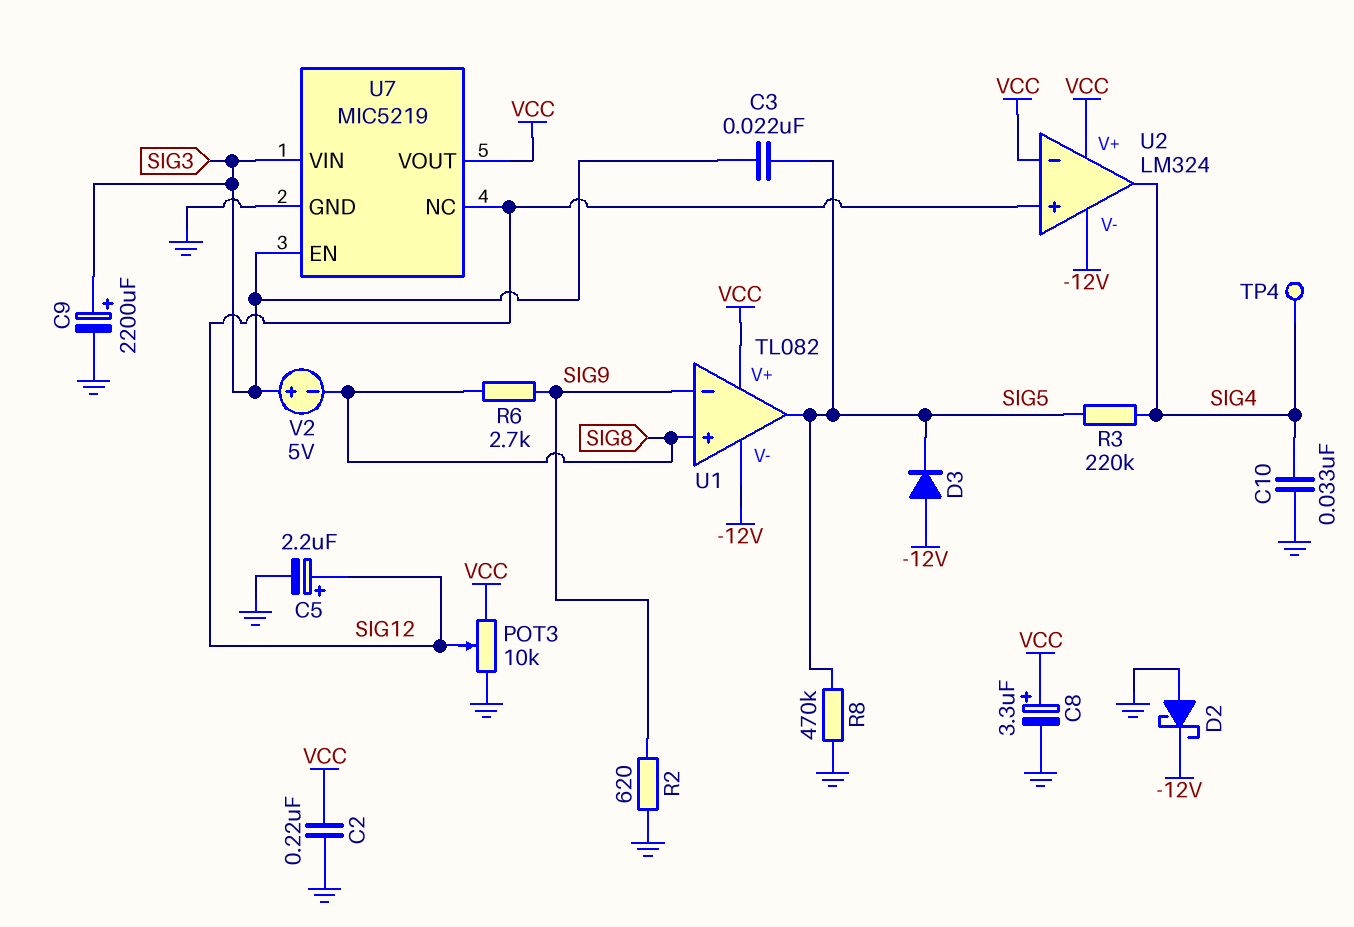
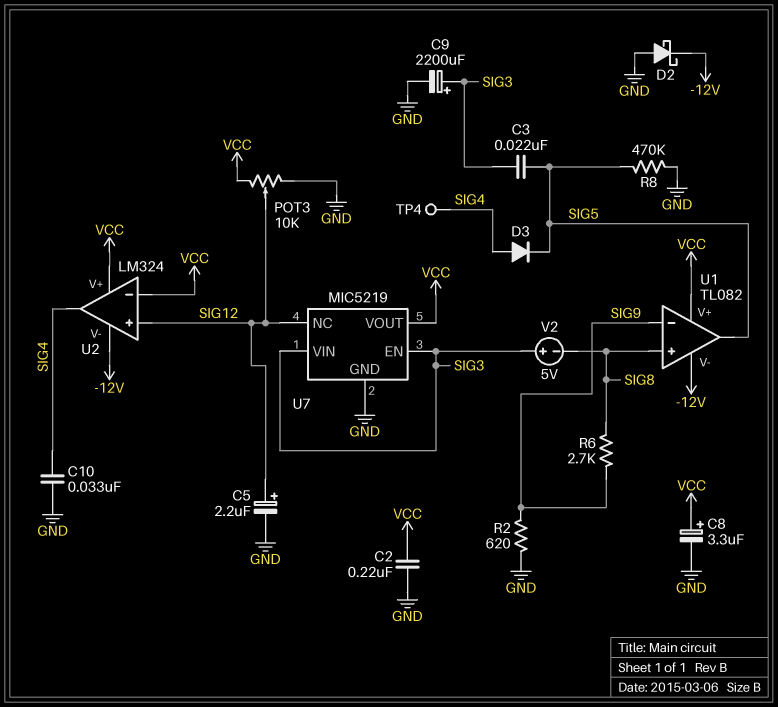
D3: diode (A -12V, K SIG5) -> diode (A SIG4, K SIG5)
R3: 220k (SIG4, SIG5) -> none

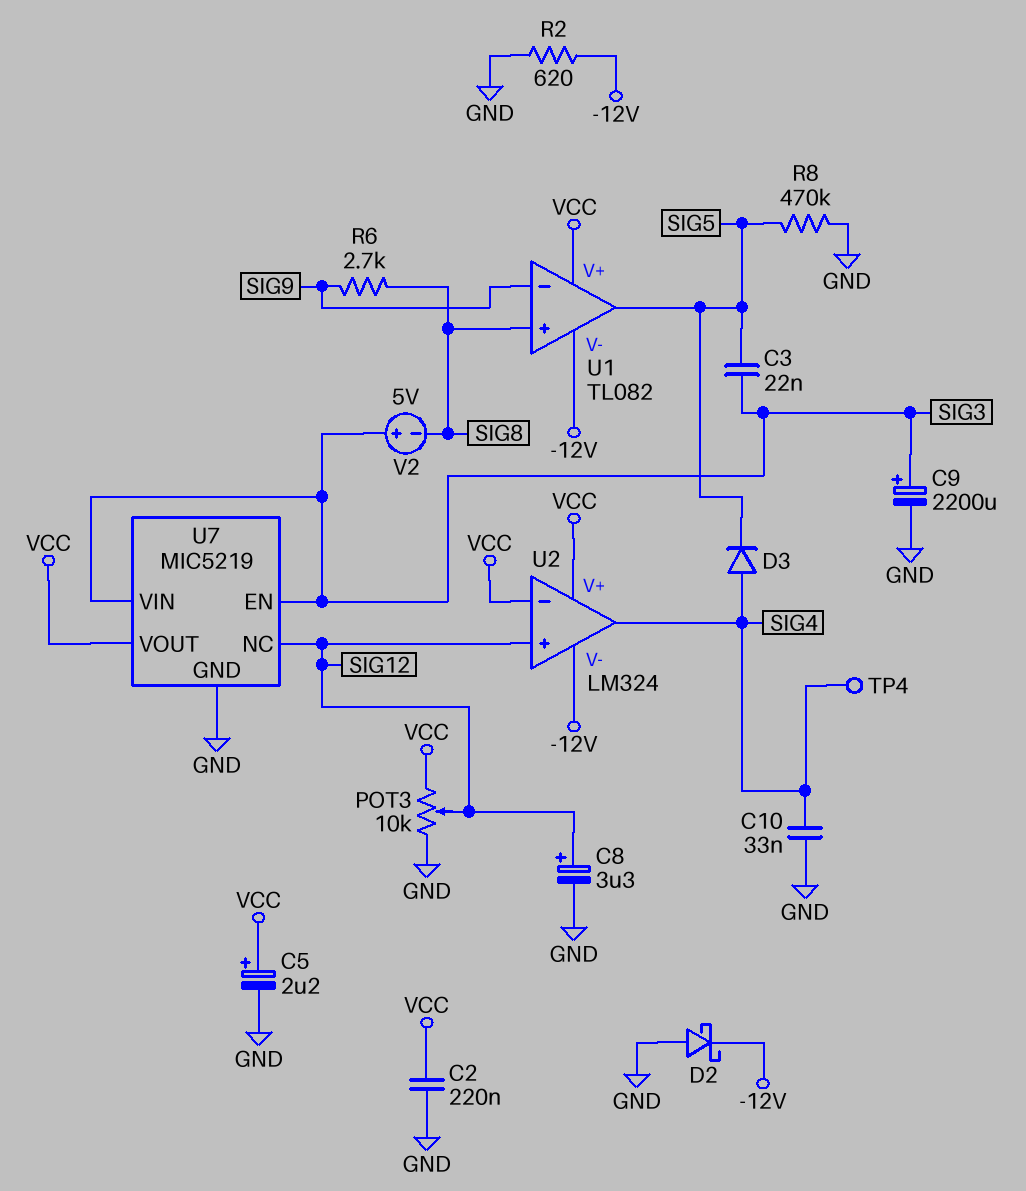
C5: 2.2uF (plus SIG12, minus GND) -> 2.2uF (plus VCC, minus GND)
C8: 3.3uF (plus VCC, minus GND) -> 3.3uF (plus SIG12, minus GND)
R2: 620 (GND, SIG9) -> 620 (-12V, GND)

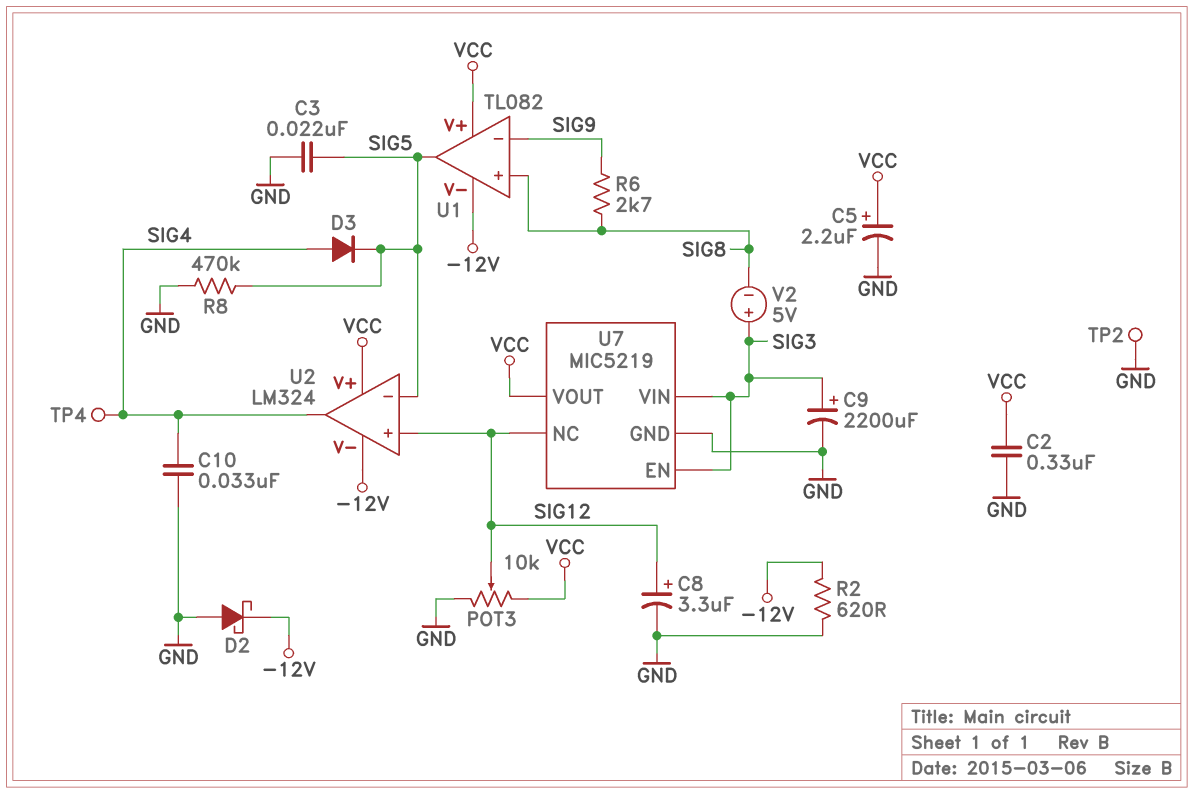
C2: 220nF (GND, VCC) -> 330nF (GND, VCC)
C3: 22nF (SIG3, SIG5) -> 22nF (GND, SIG5)
TP2: none -> test point (GND)
U2 pin in-: VCC -> SIG5

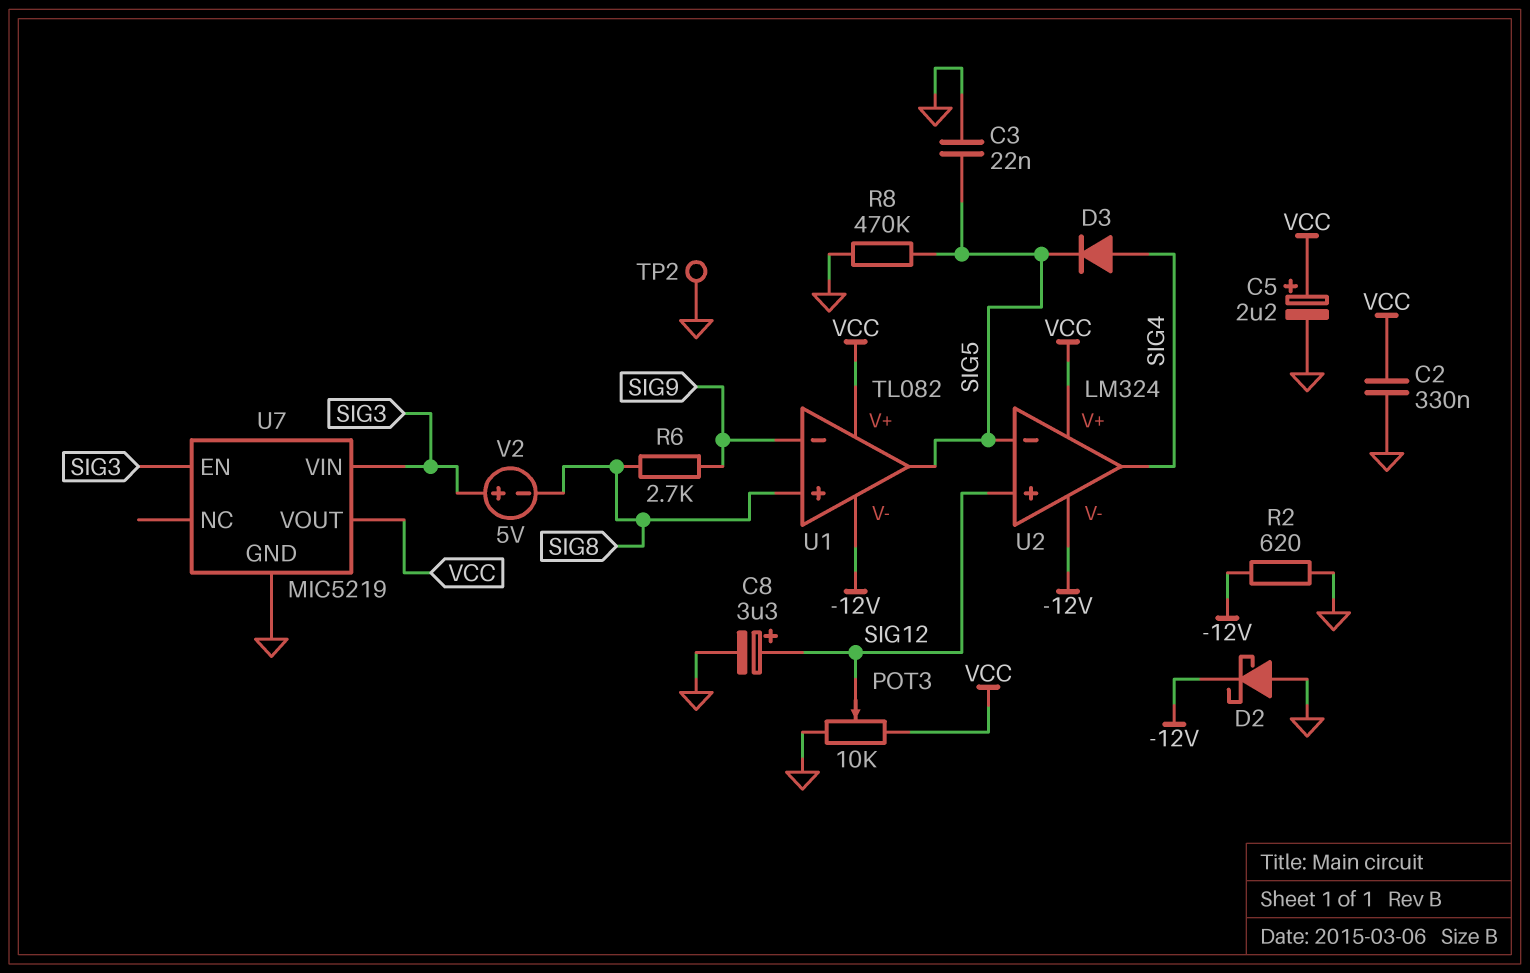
C9: 2200uF (plus SIG3, minus GND) -> none
C10: 33nF (GND, SIG4) -> none
TP4: test point (SIG4) -> none
U7 pin NC: SIG12 -> none

